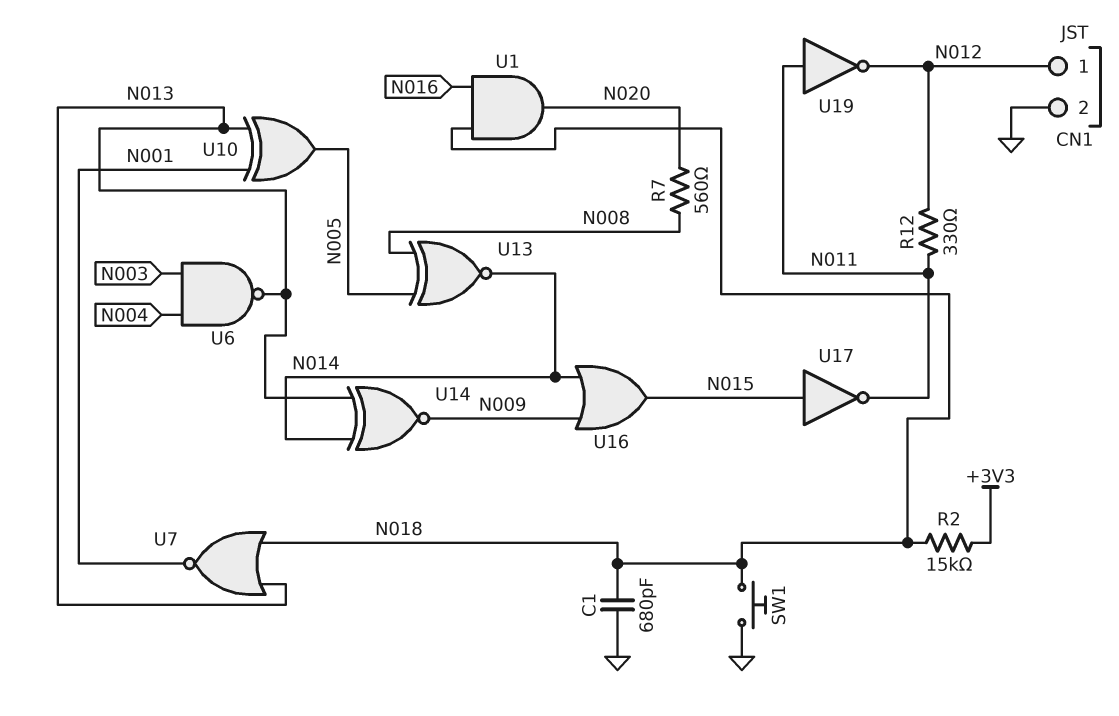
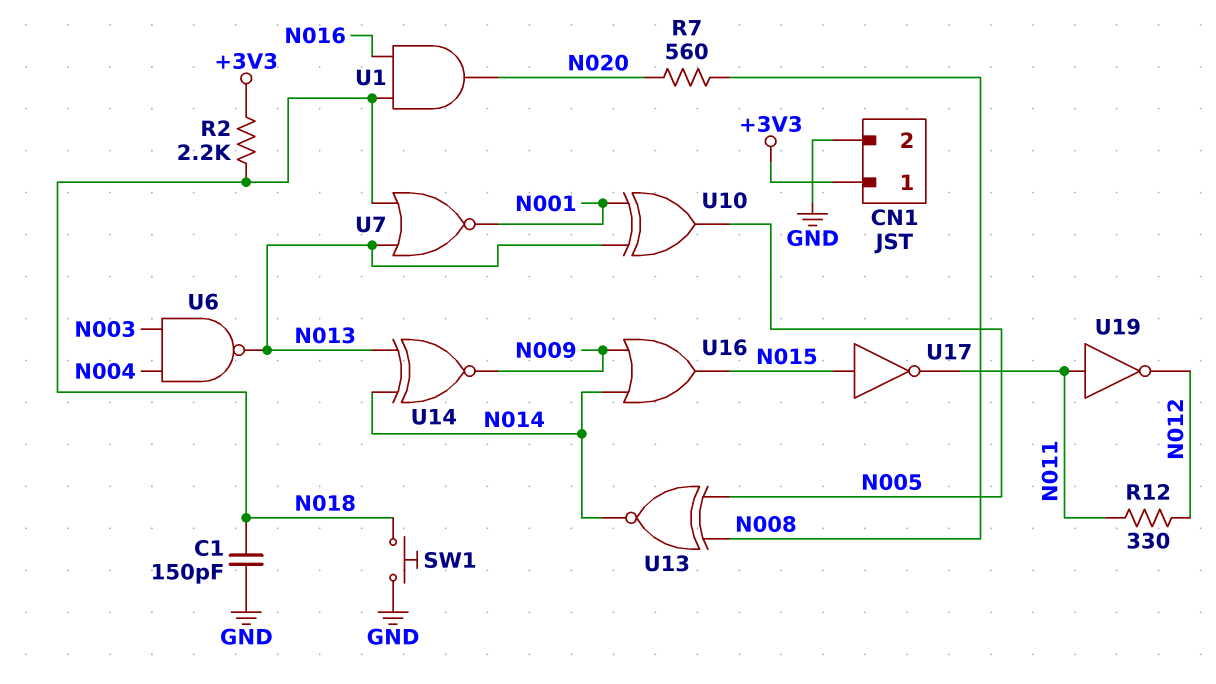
C1: 680pF (GND, N018) -> 150pF (GND, N018)
CN1 pin 1: N012 -> +3V3
R2: 15k (+3V3, N018) -> 2.2k (+3V3, N018)

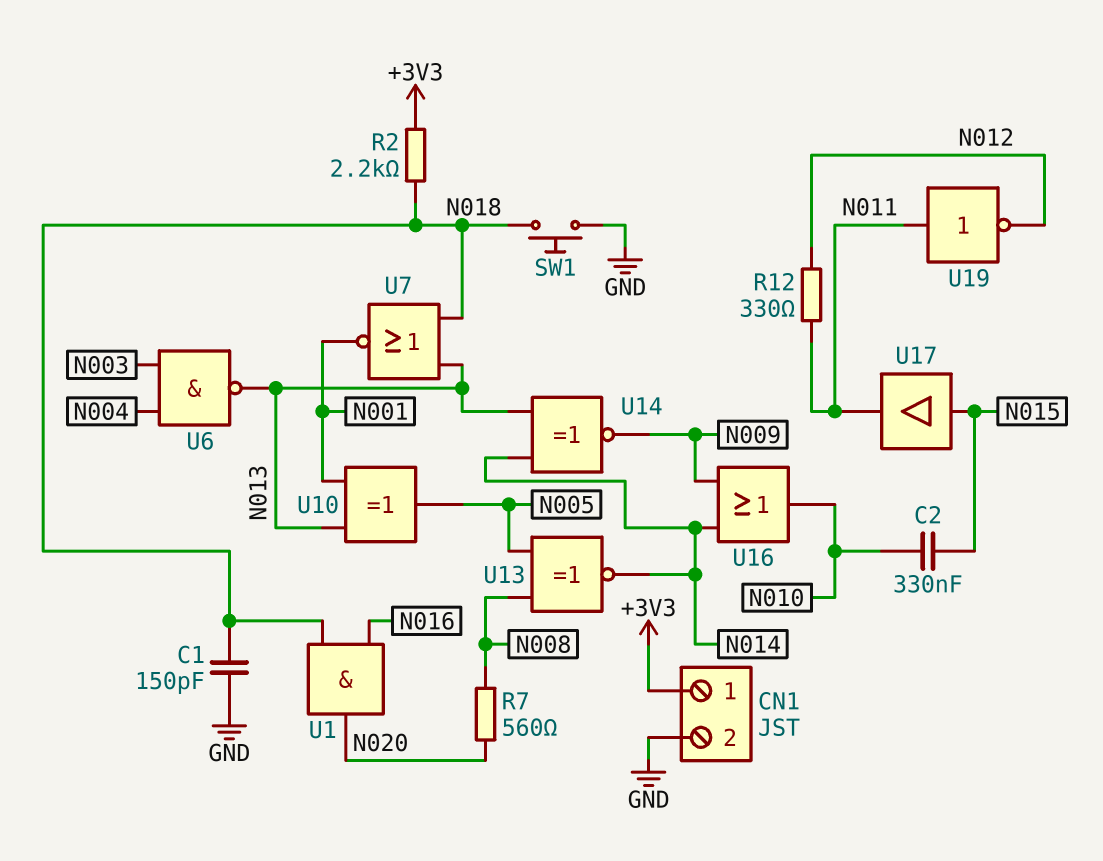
C2: none -> 330nF (N010, N015)
U16: OR (in N009, in N014, out N015) -> OR (in N009, in N014, out N010)
U17: NOT (in N015, out N011) -> buffer (in N015, out N011)

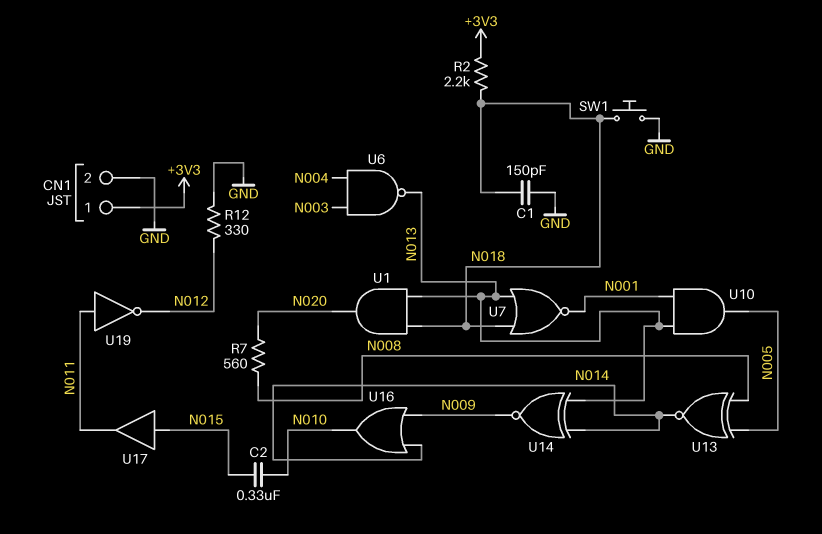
R12: 330 (N011, N012) -> 330 (GND, N012)
U1: AND (in N016, in N018, out N020) -> AND (in N013, in N018, out N020)
U10: XOR (in N001, in N013, out N005) -> AND (in N001, in N013, out N005)

